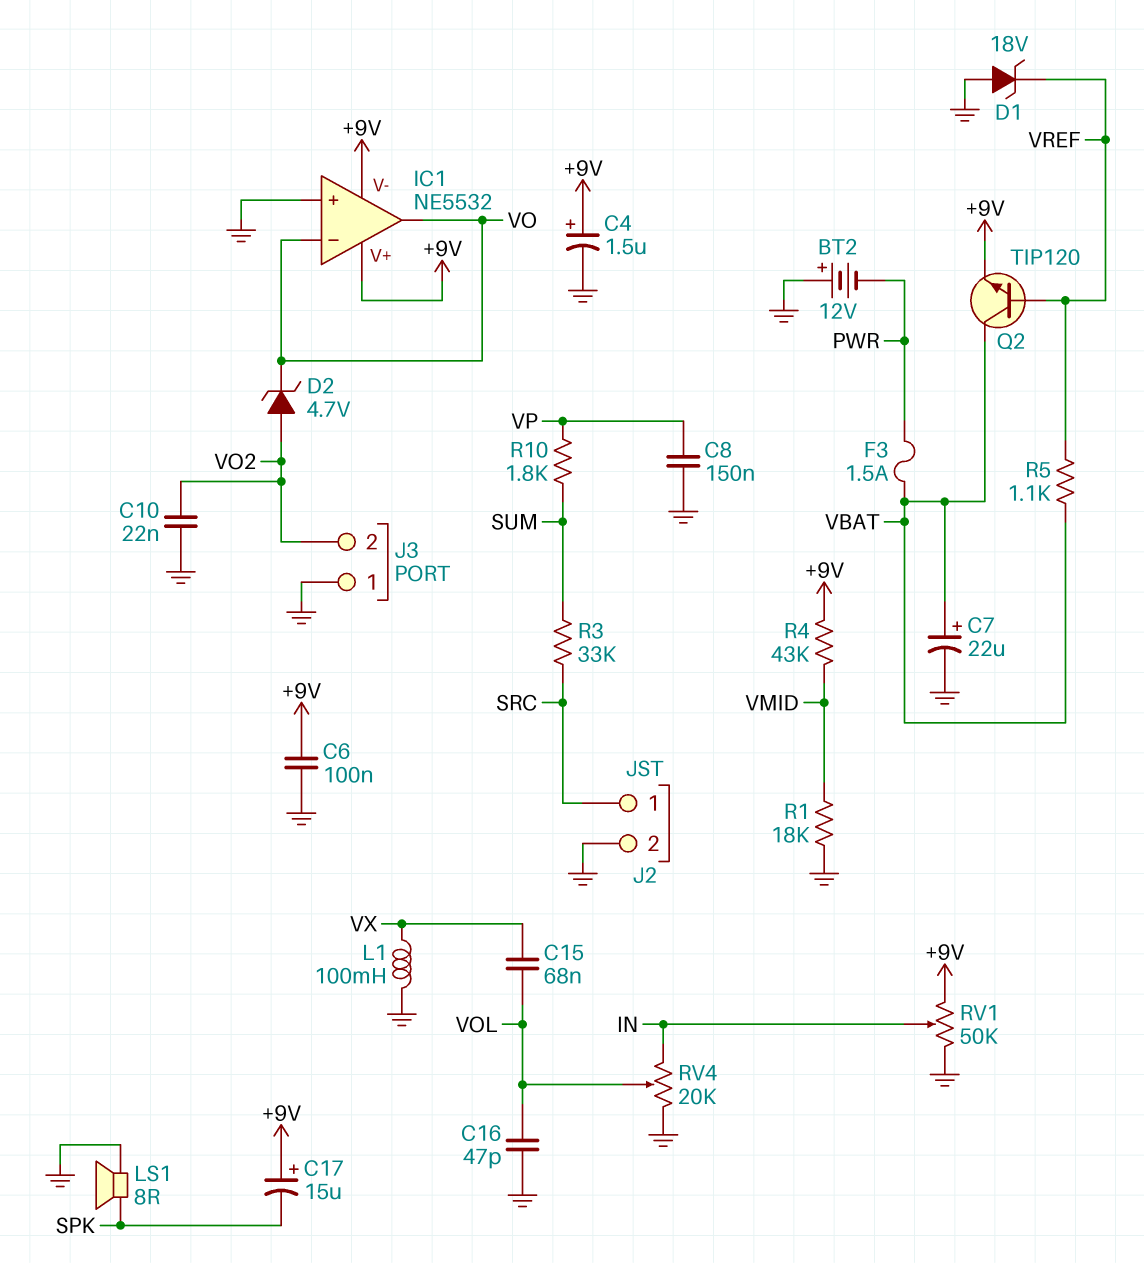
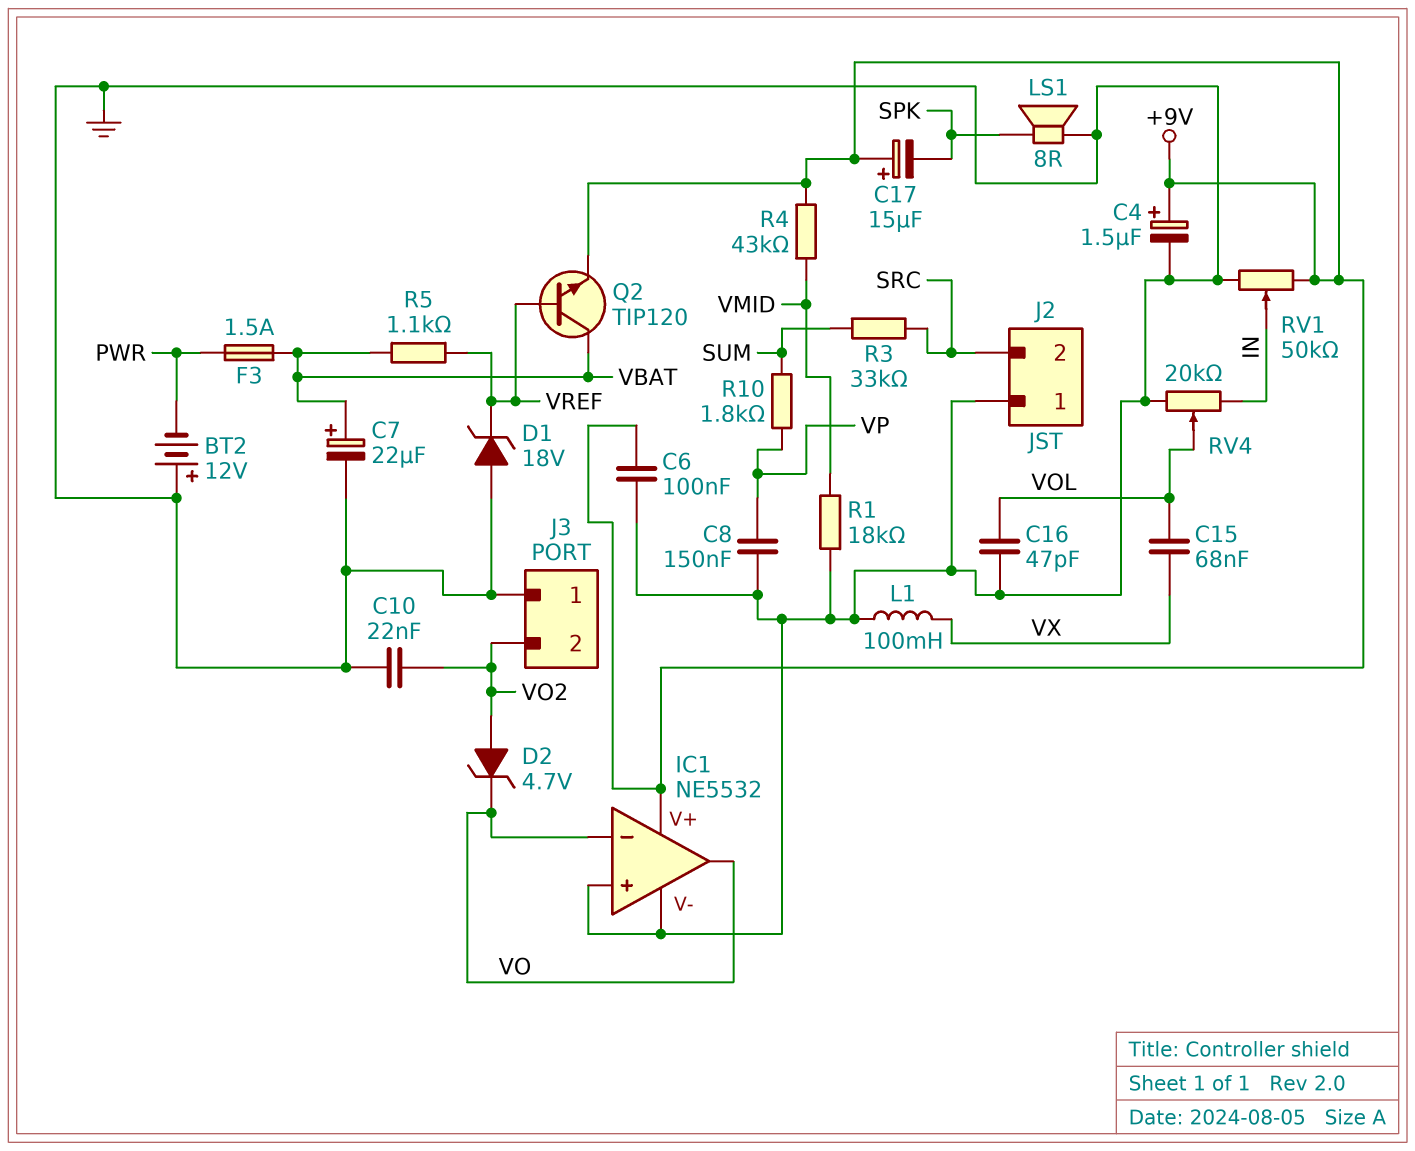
IC1 pin V-: +9V -> GND
J2 pin 1: SRC -> GND
J2 pin 2: GND -> SRC

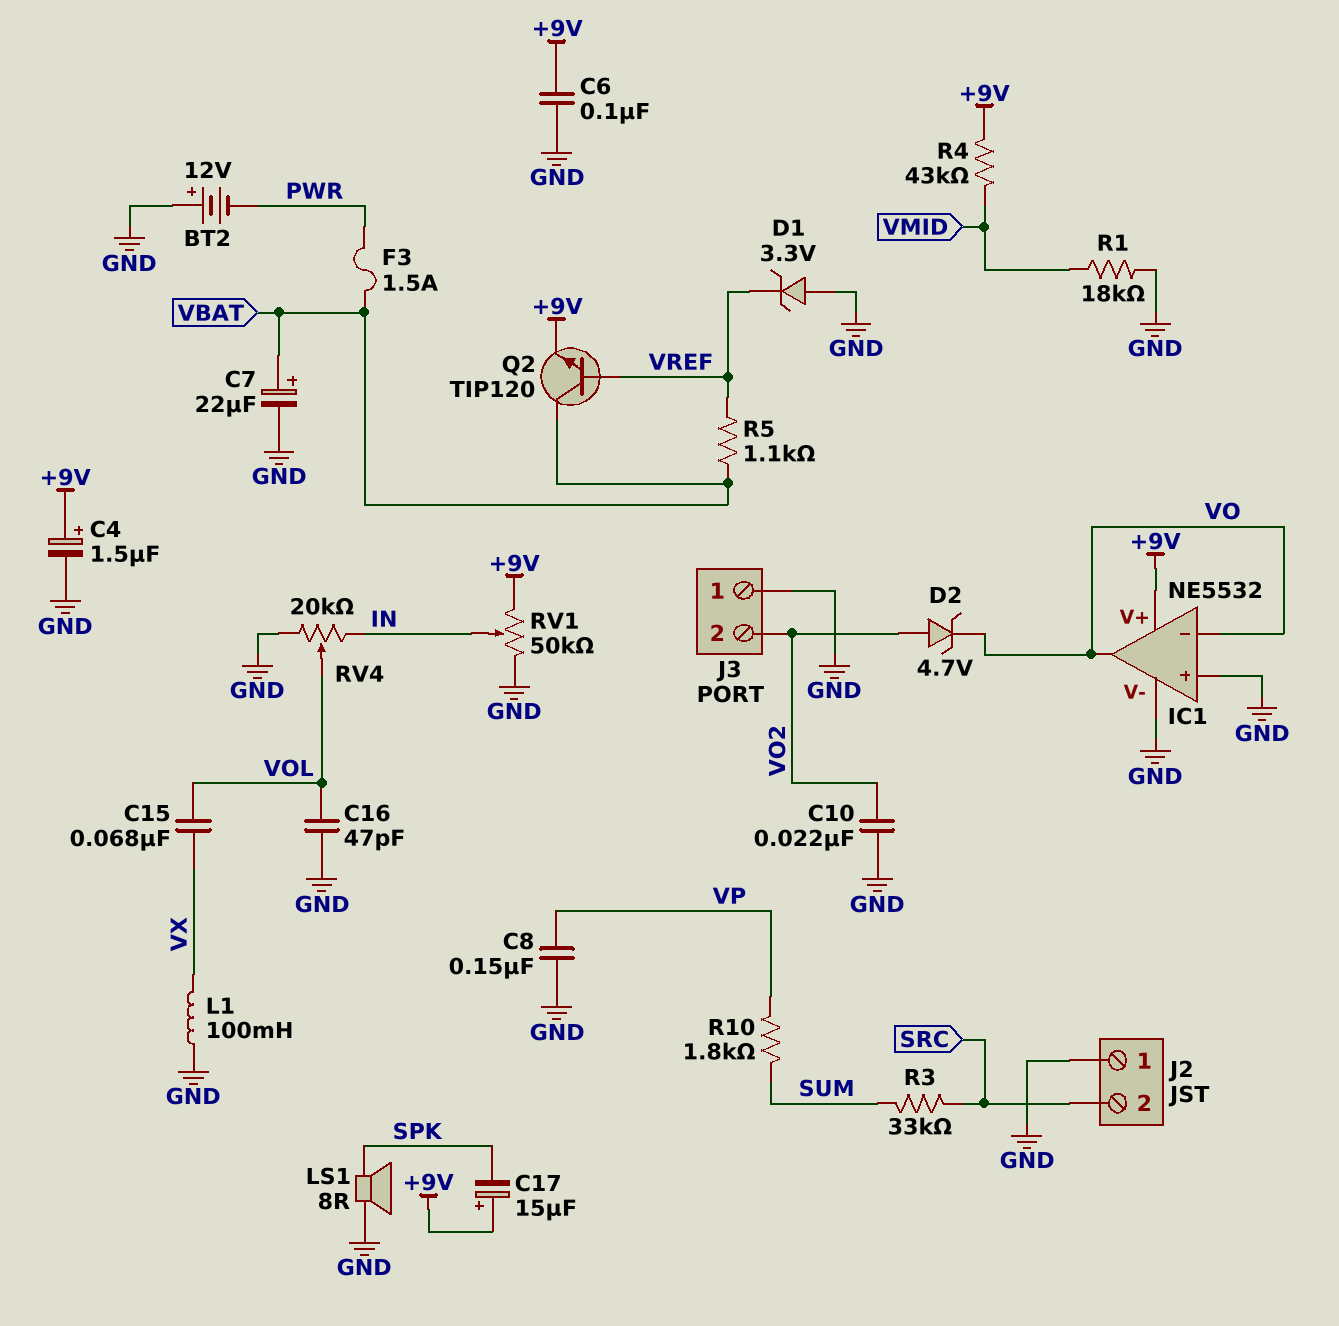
D1: zener 18V (A GND, K VREF) -> zener 3.3V (A GND, K VREF)

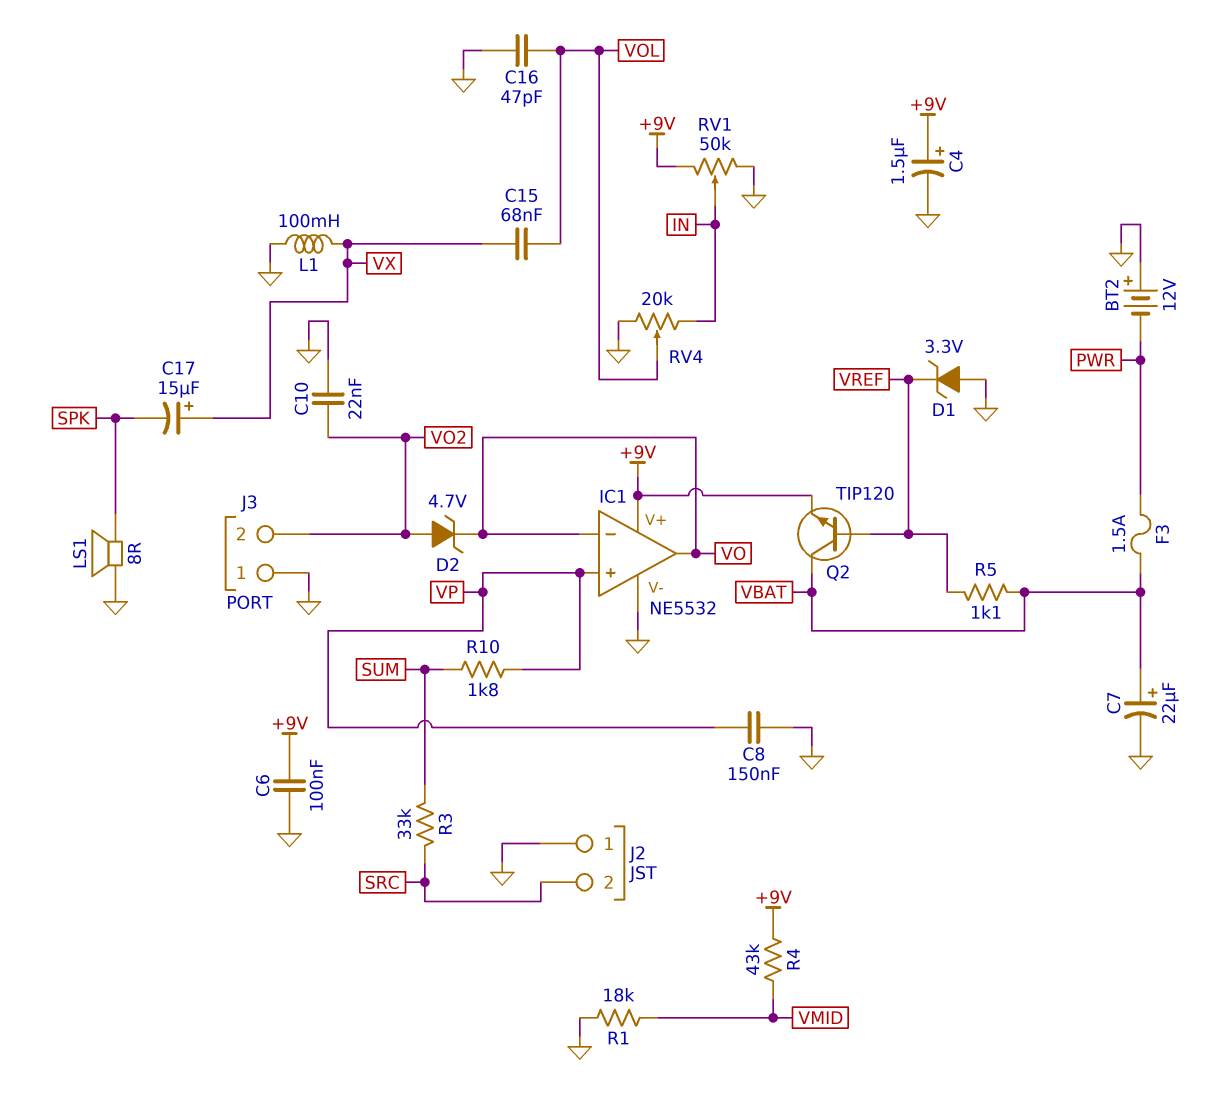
C17: 15uF (plus +9V, minus SPK) -> 15uF (plus VX, minus SPK)
IC1 pin in+: GND -> VP

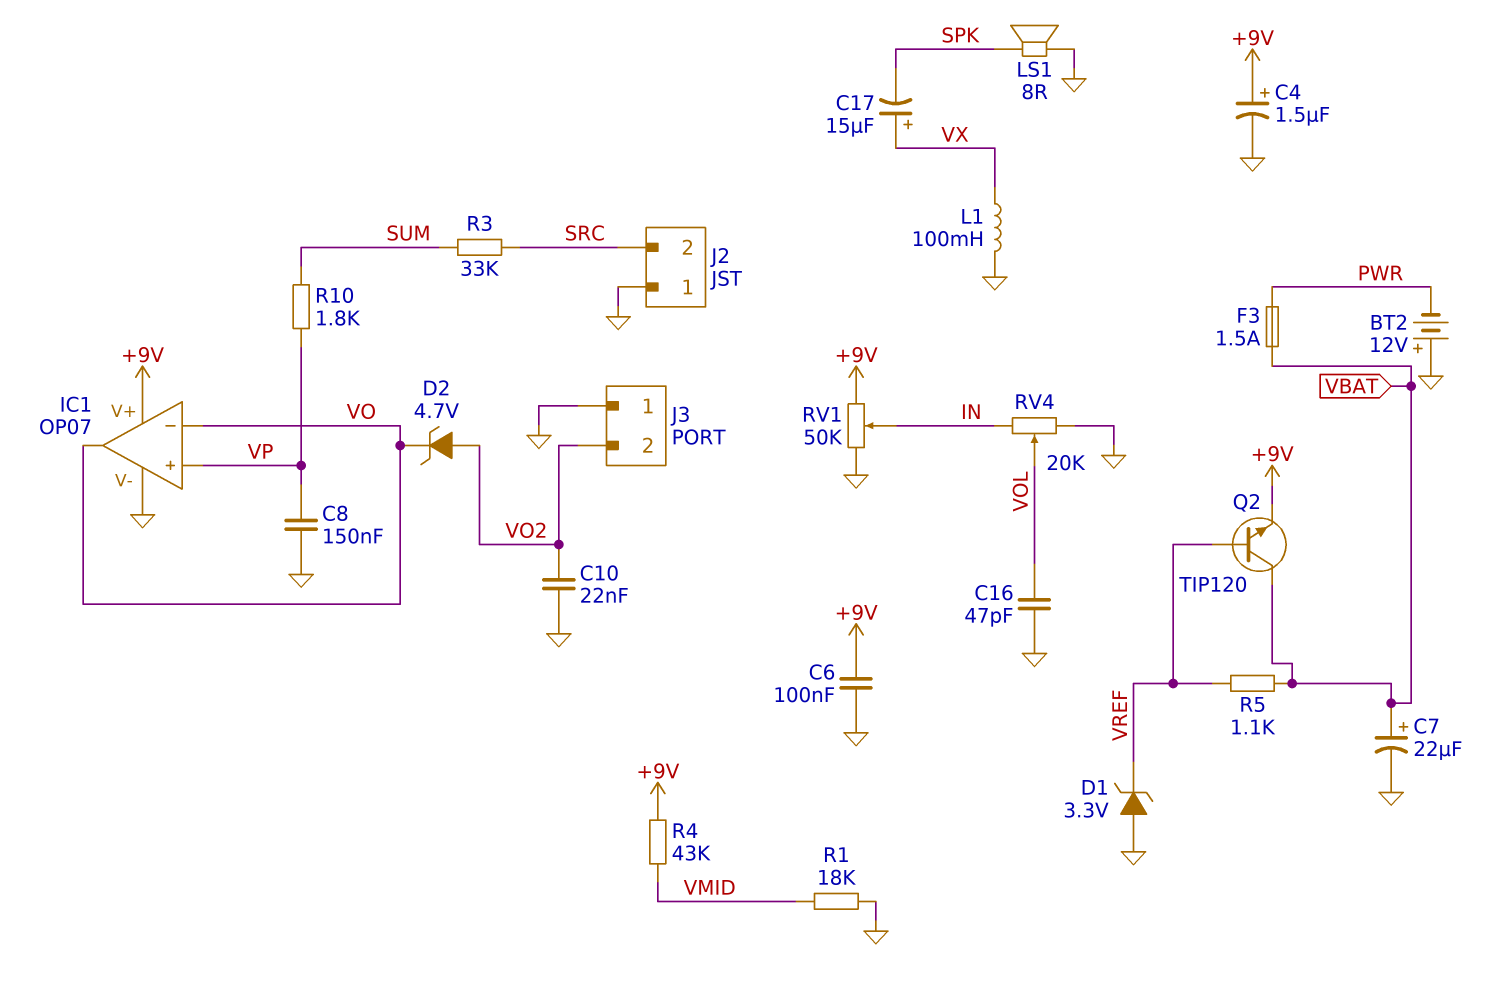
C15: 68nF (VOL, VX) -> none
IC1: NE5532 -> OP07

